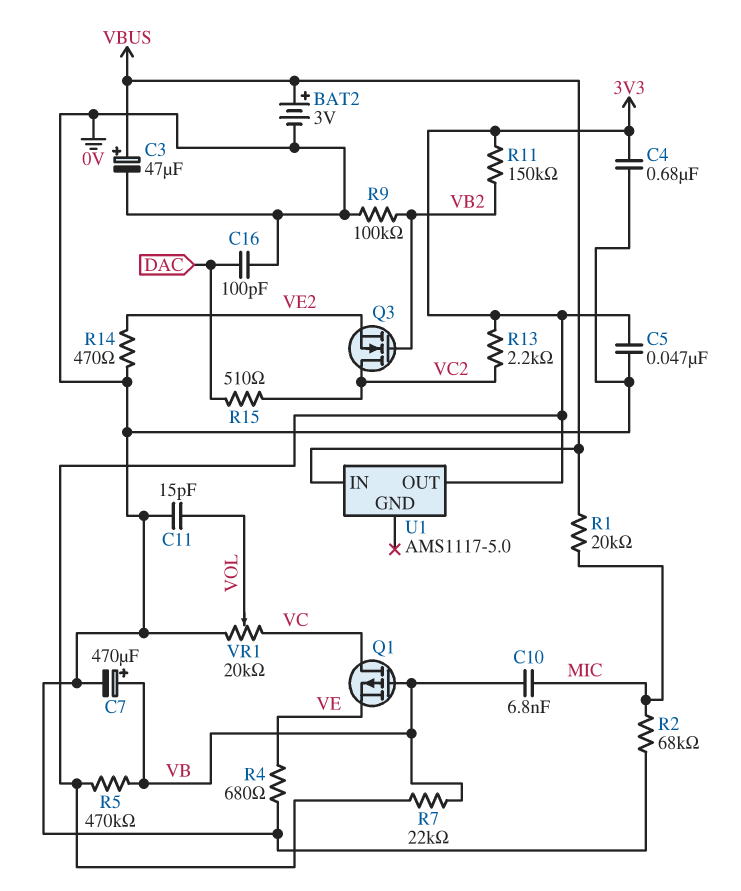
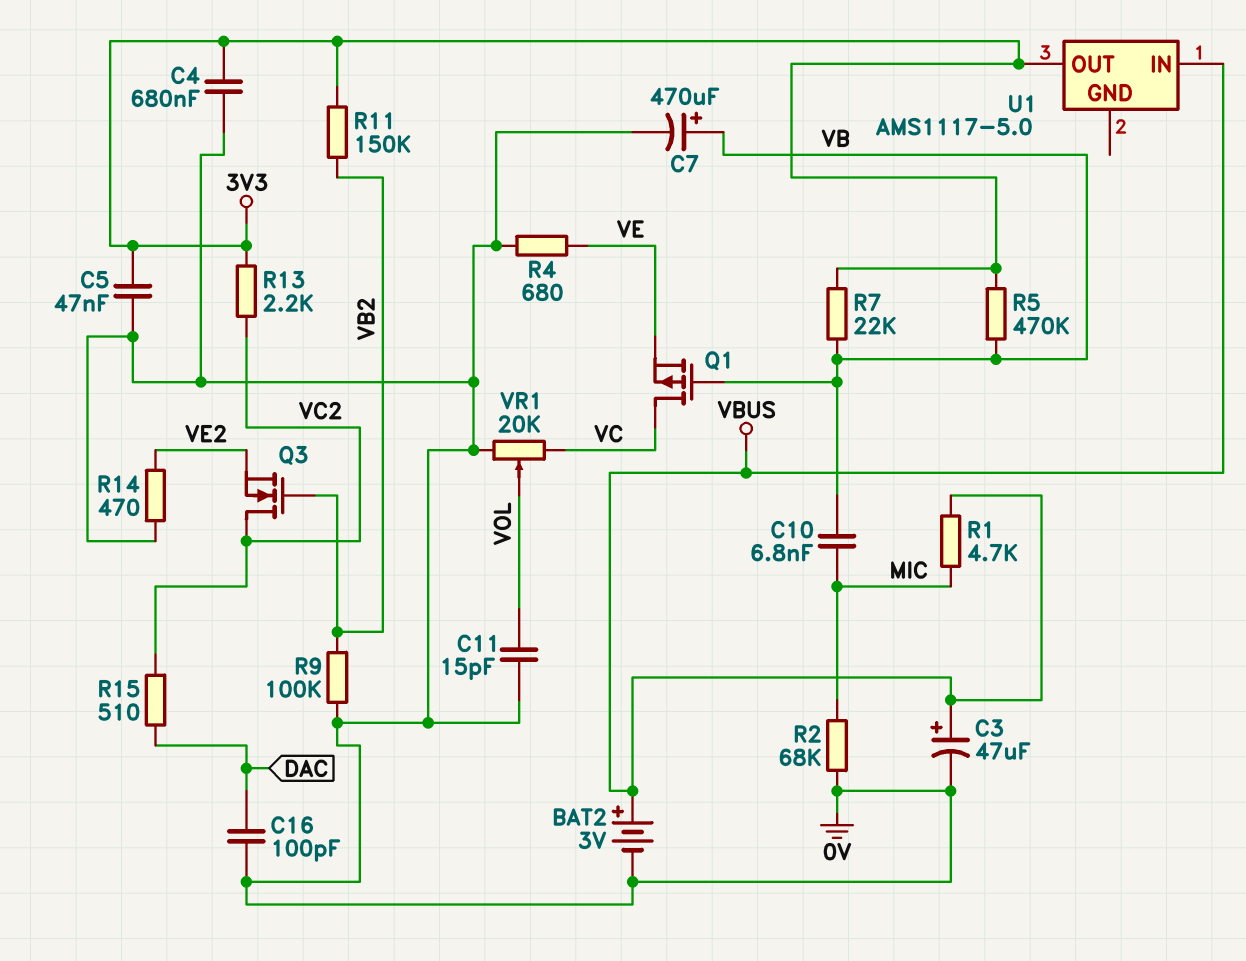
R1: 20k (MIC, VBUS) -> 4.7k (MIC, VBUS)

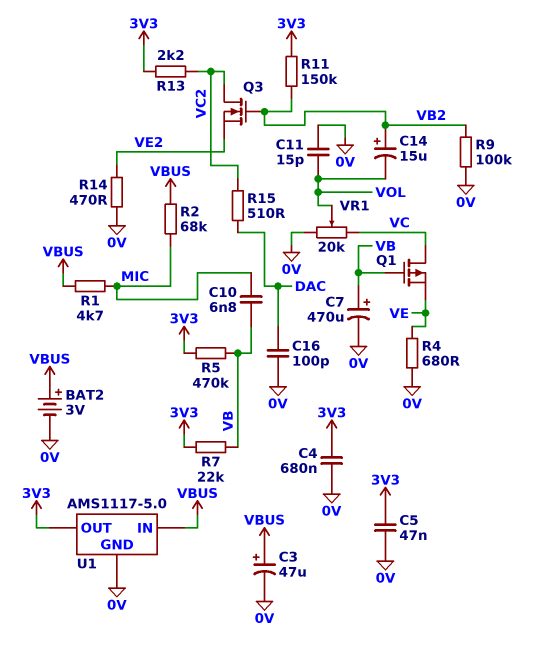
C14: none -> 15uF (plus VB2, minus VOL)
R2: 68k (0V, MIC) -> 68k (MIC, VBUS)
U1 pin GND: none -> 0V

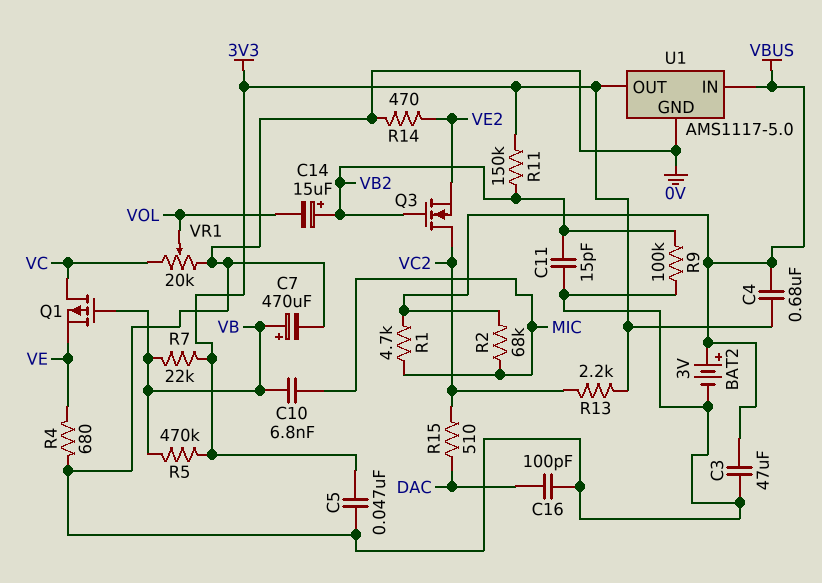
C3: 47uF (plus VBUS, minus 0V) -> 47uF (0V, VBUS)
C4: 680nF (0V, 3V3) -> 680nF (3V3, VBUS)
C11: 15pF (0V, VOL) -> 15pF (0V, VB2)

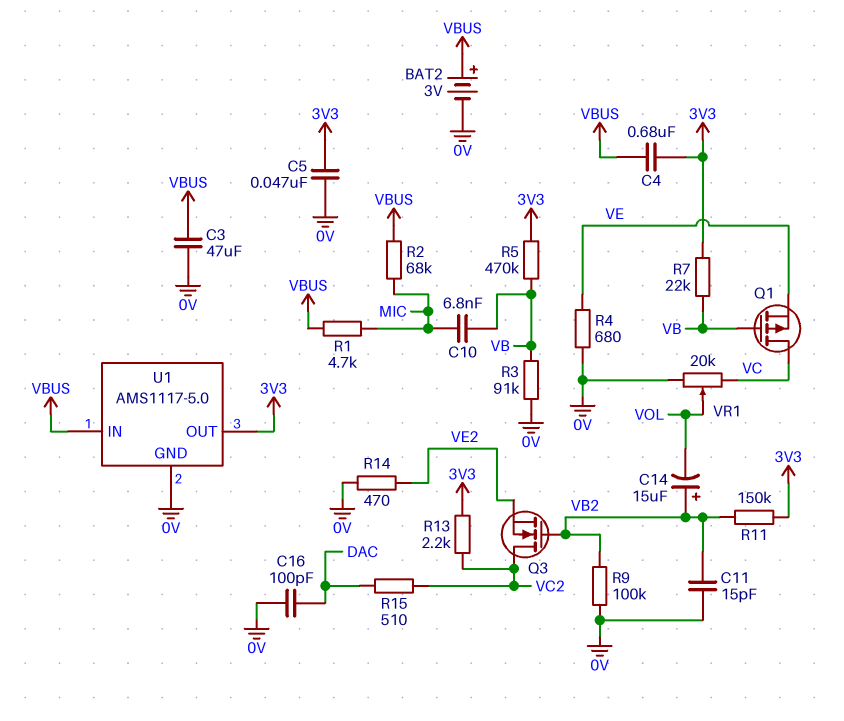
C7: 470uF (plus VB, minus 0V) -> none
R3: none -> 91k (0V, VB)

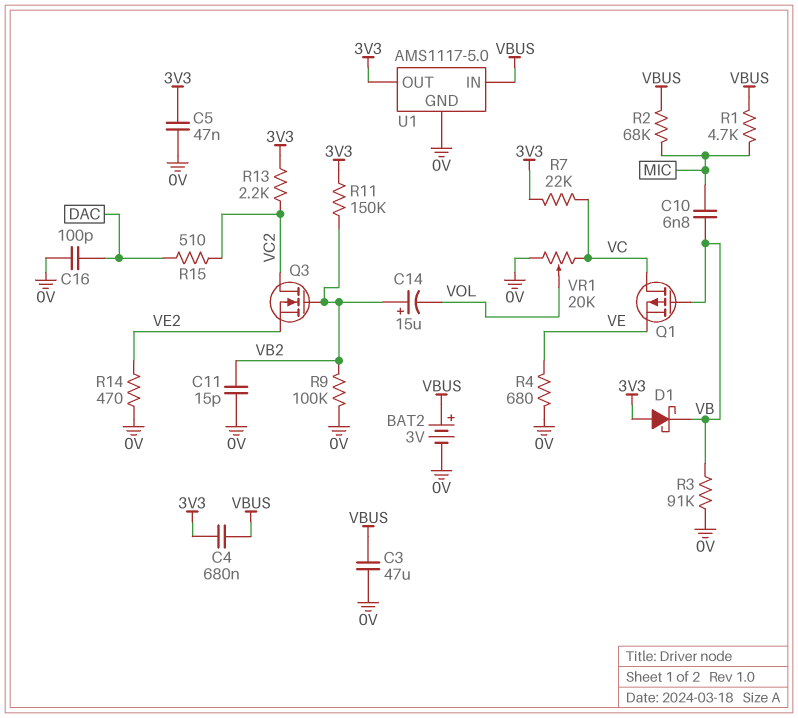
D1: none -> schottky (A 3V3, K VB)
R5: 470k (3V3, VB) -> none
R7: 22k (3V3, VB) -> 22k (3V3, VC)

